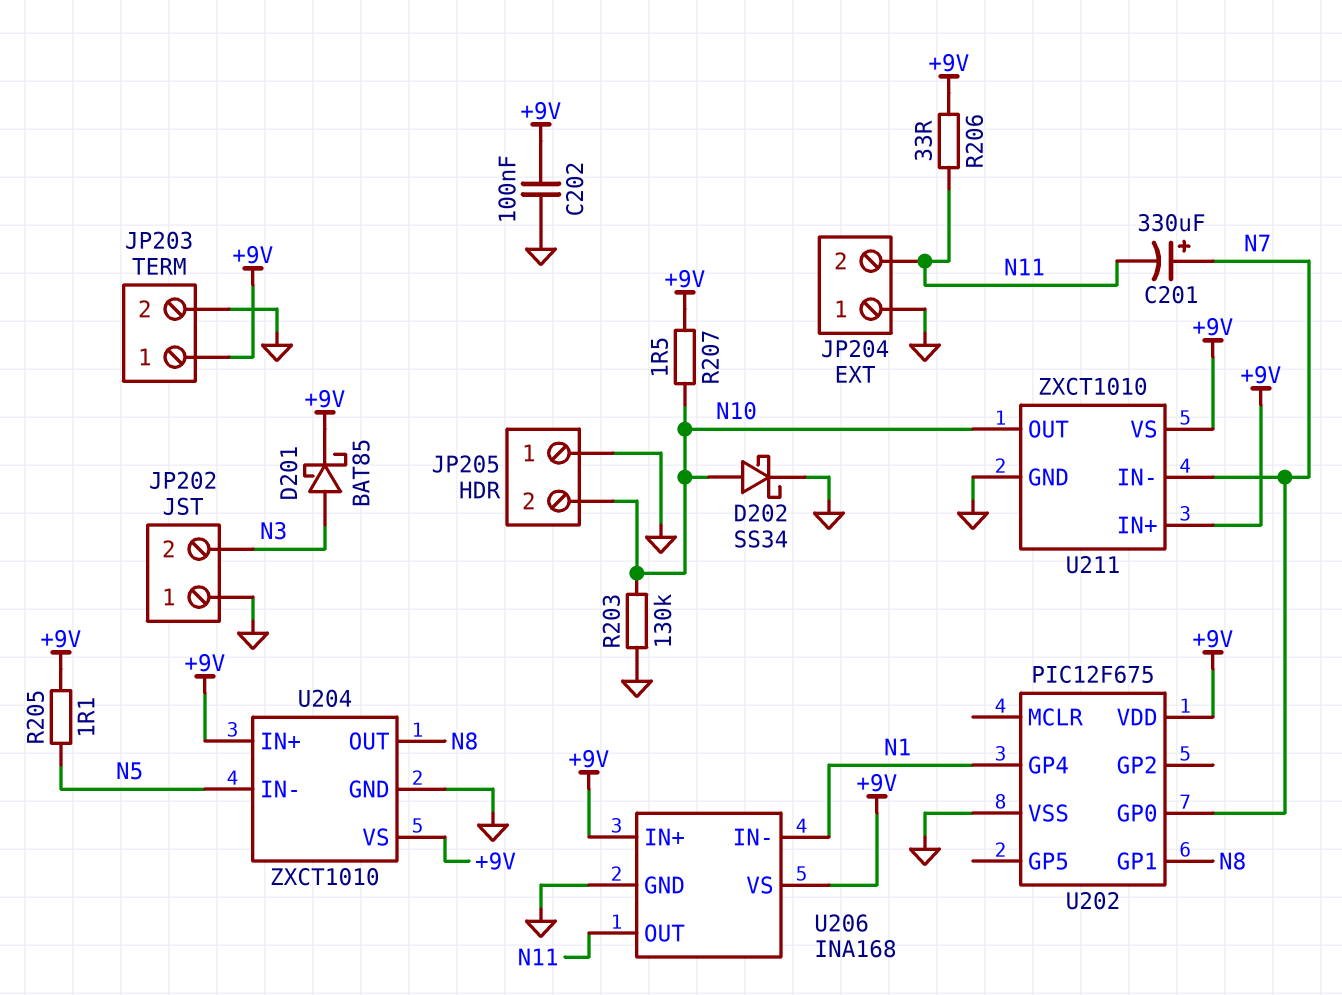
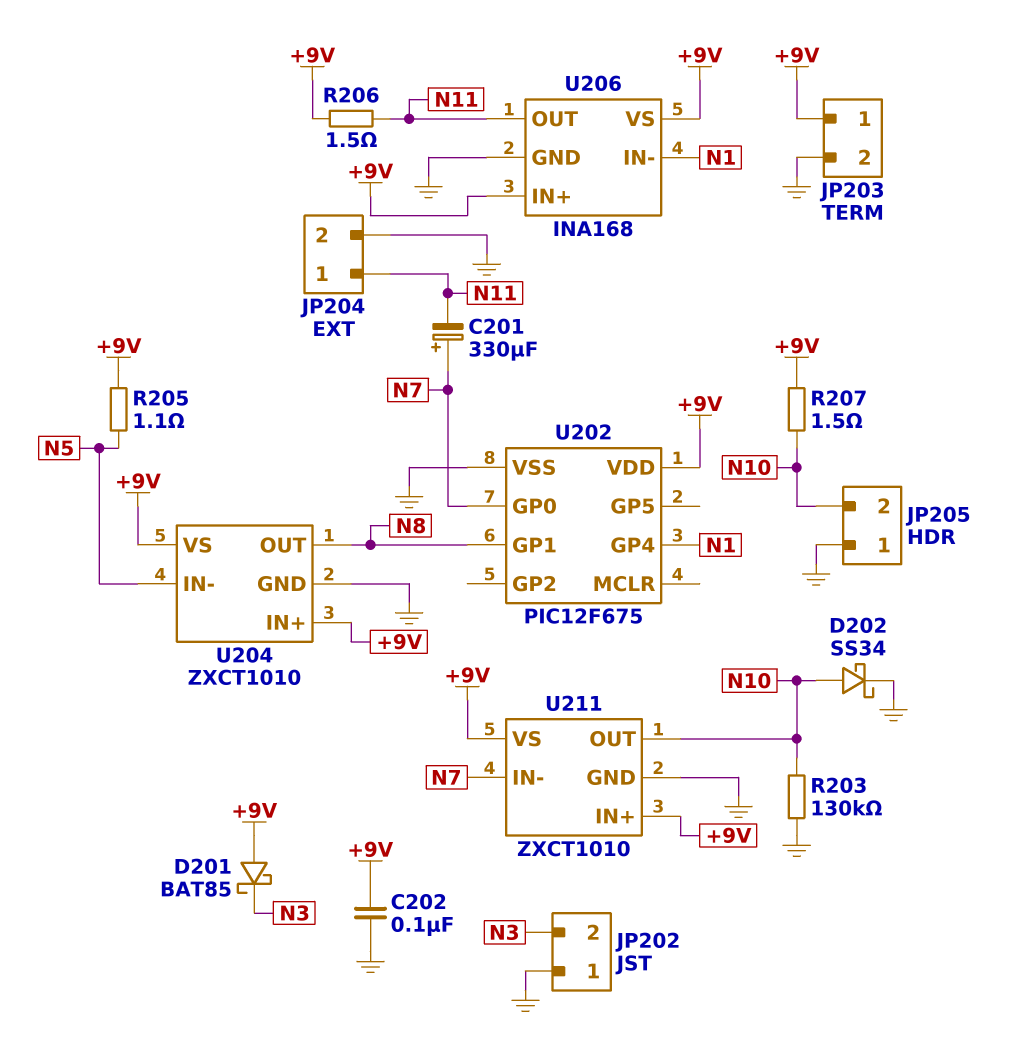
D201: schottky BAT85 (A N3, K +9V) -> schottky BAT85 (A +9V, K N3)
JP204 pin 1: GND -> N11
JP204 pin 2: N11 -> GND
R206: 33 (+9V, N11) -> 1.5 (+9V, N11)

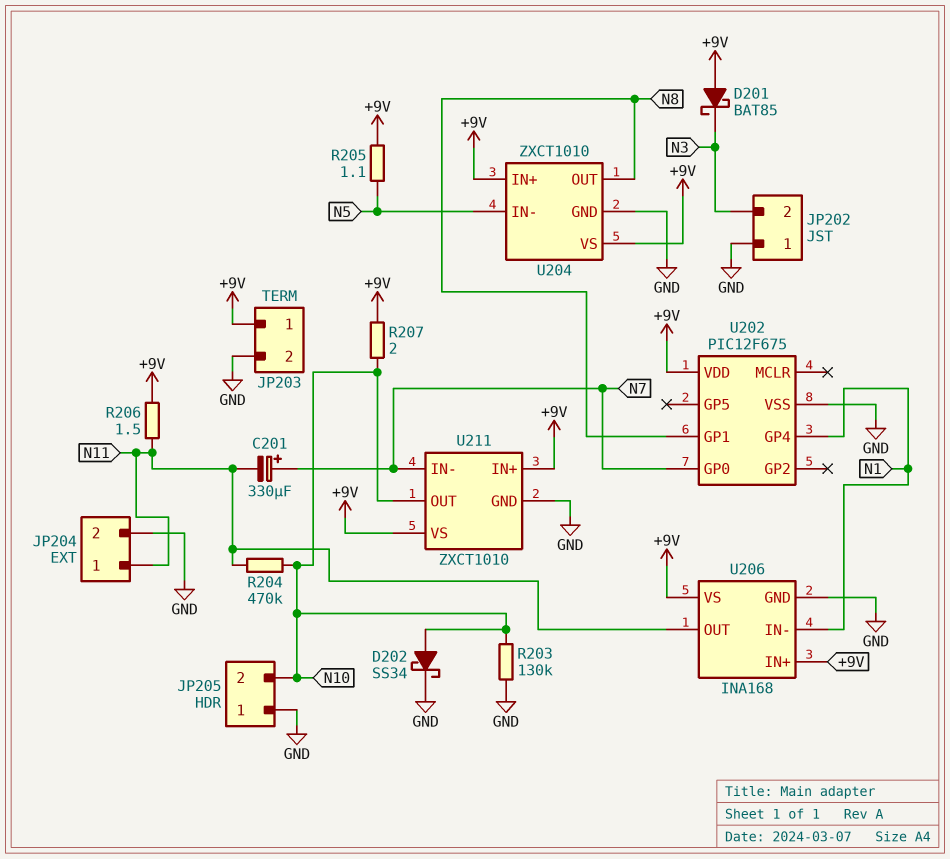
C202: 100nF (+9V, GND) -> none
R204: none -> 470k (N10, N11)
R207: 1.5 (+9V, N10) -> 2 (+9V, N10)

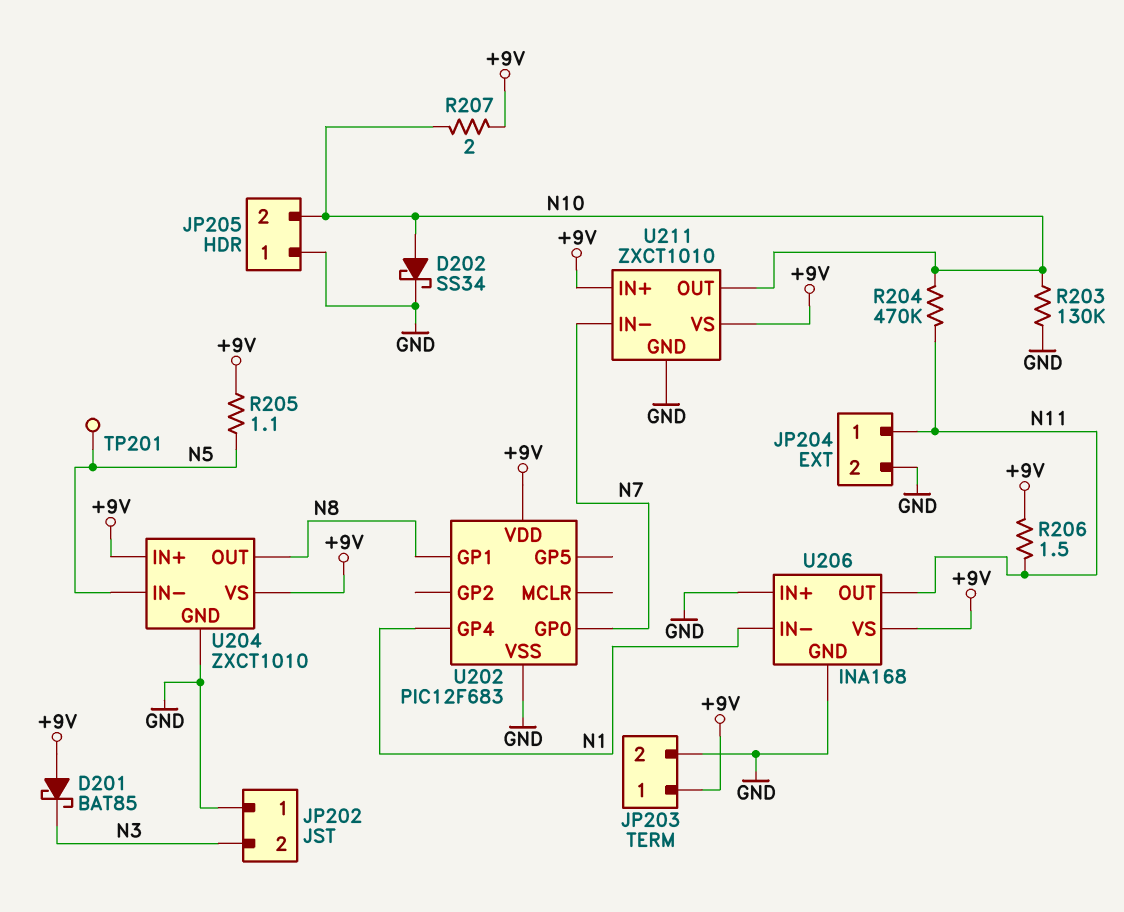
C201: 330uF (plus N7, minus N11) -> none
TP201: none -> test point (N5)
U202: PIC12F675 -> PIC12F683
U206 pin IN+: +9V -> GND

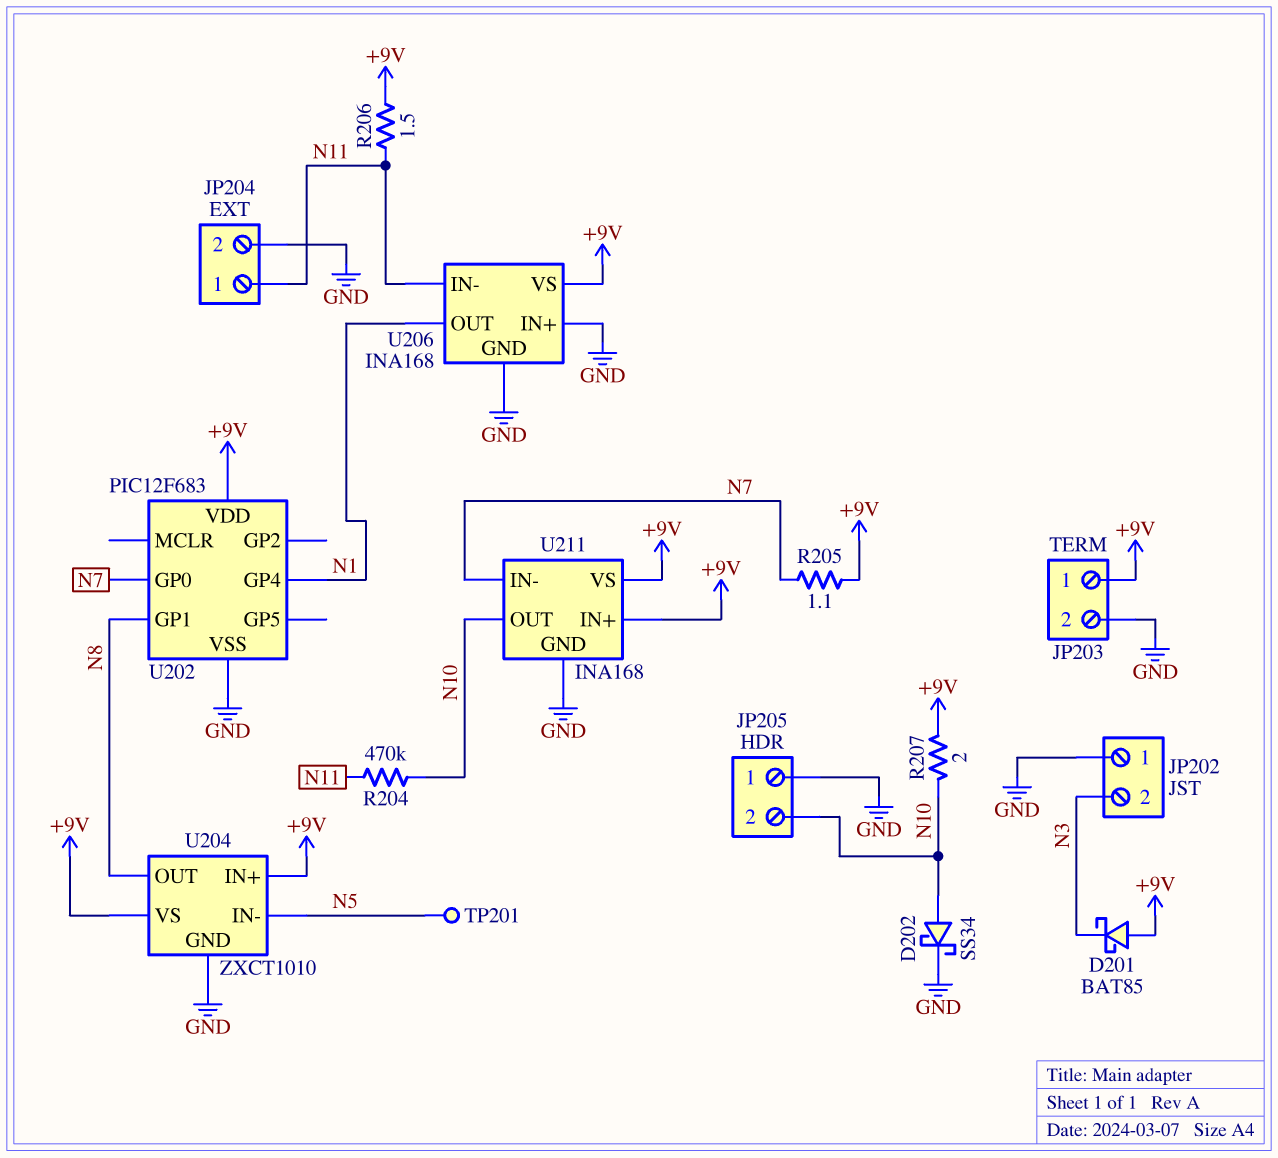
R203: 130k (GND, N10) -> none
R205: 1.1 (+9V, N5) -> 1.1 (+9V, N7)
U206 pin IN-: N1 -> N11
U206 pin OUT: N11 -> N1
U211: ZXCT1010 -> INA168

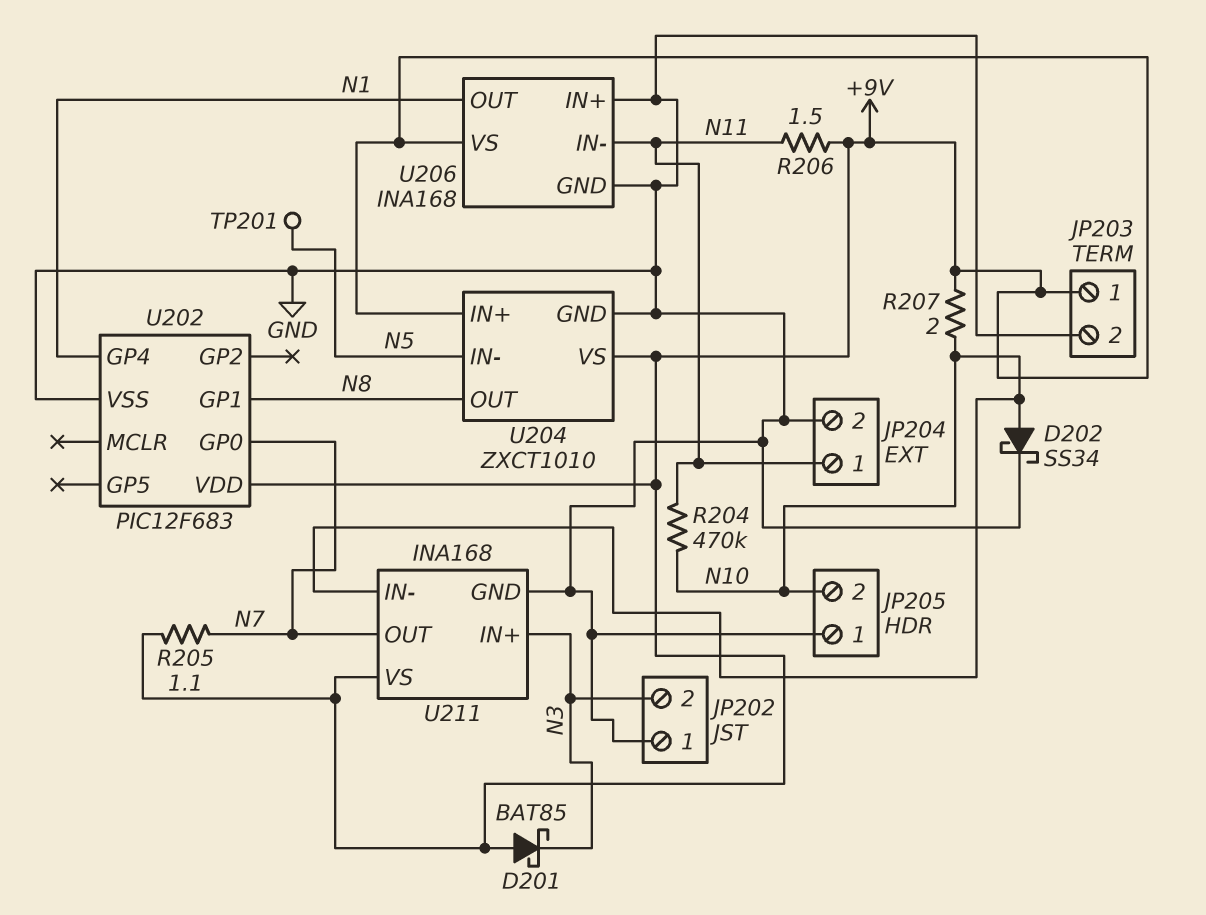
U211 pin IN+: +9V -> N3
U211 pin IN-: N7 -> N10
U211 pin OUT: N10 -> N7

